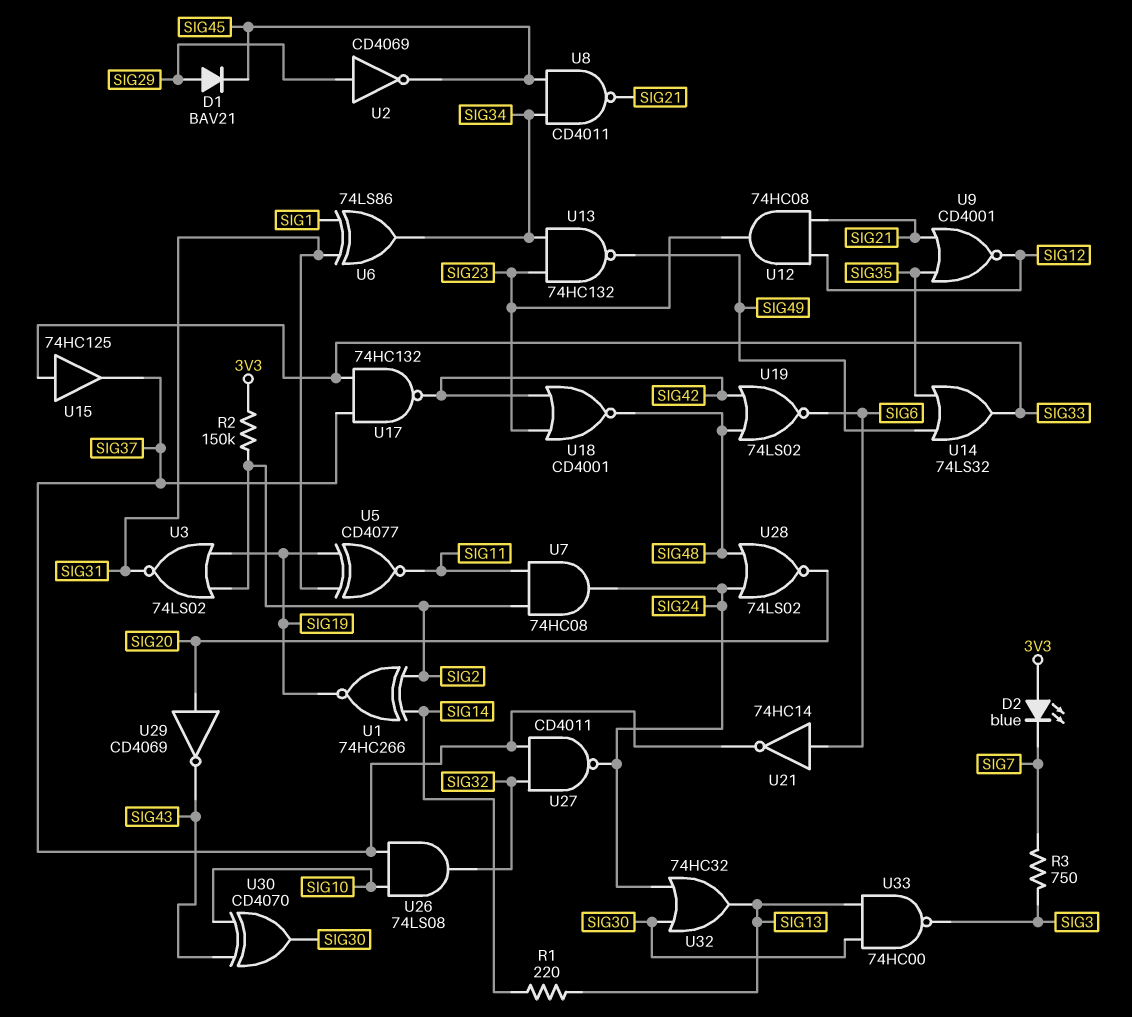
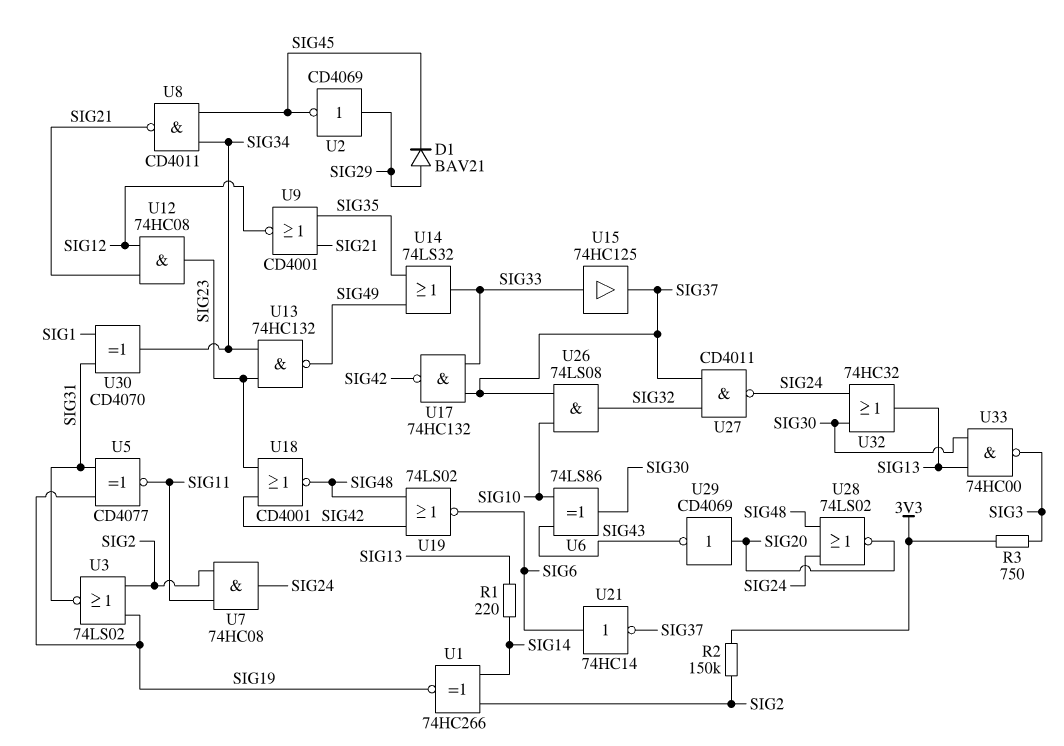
D2: LED blue (A 3V3, K SIG7) -> none
R3: 750 (SIG3, SIG7) -> 750 (3V3, SIG3)
U6: XOR 74LS86 (in SIG1, in SIG31, out SIG34) -> XOR 74LS86 (in SIG10, in SIG43, out SIG30)
U30: XOR CD4070 (in SIG10, in SIG43, out SIG30) -> XOR CD4070 (in SIG1, in SIG31, out SIG34)

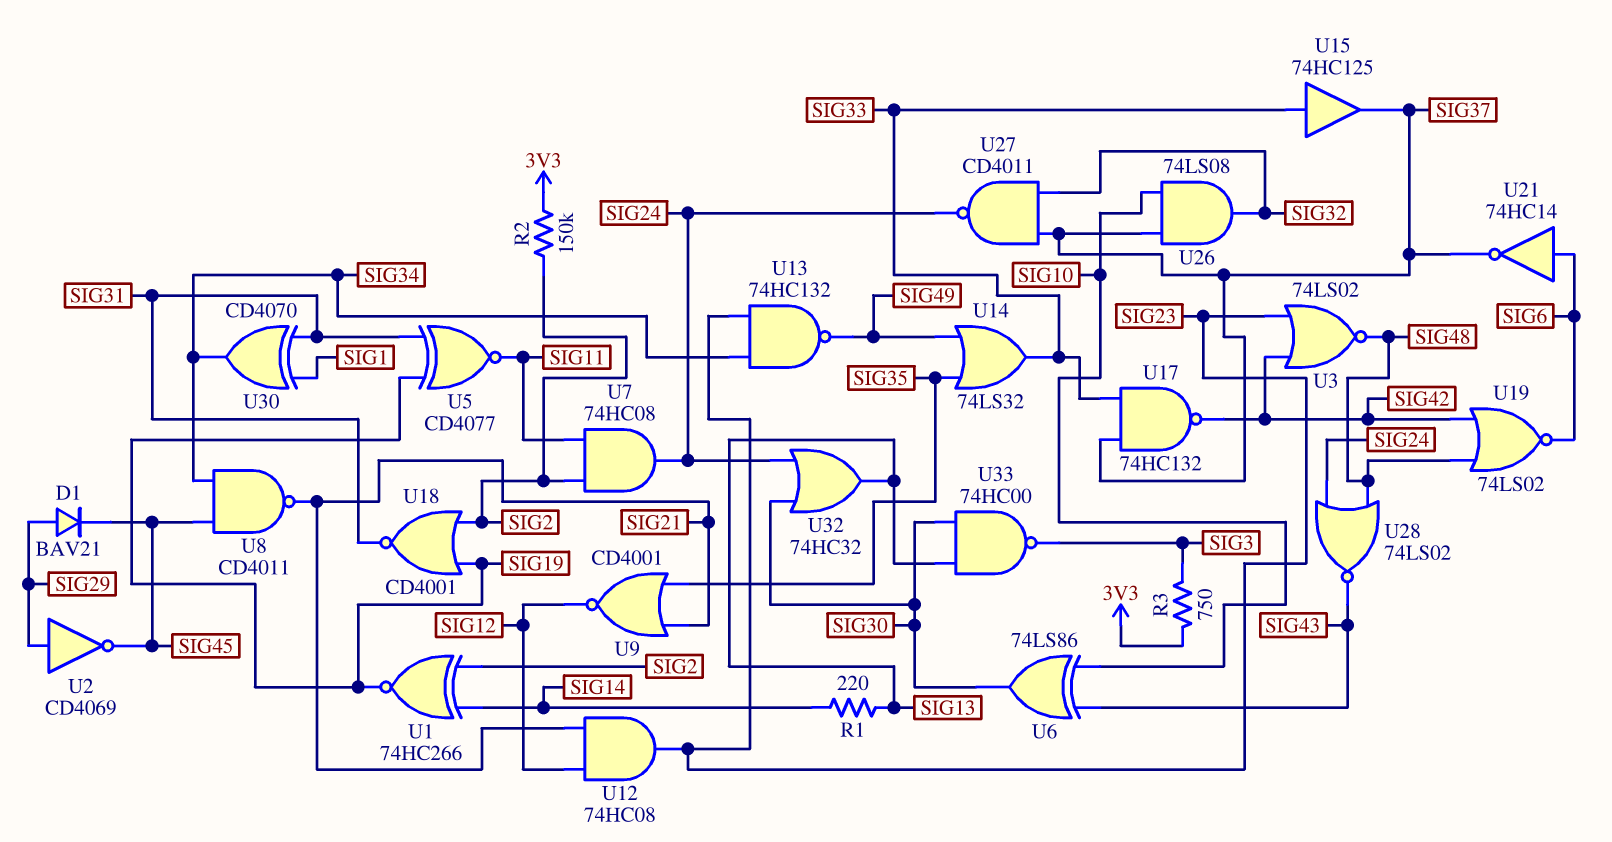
U3: NOR 74LS02 (in SIG2, in SIG19, out SIG31) -> NOR 74LS02 (in SIG23, in SIG42, out SIG48)
U18: NOR CD4001 (in SIG23, in SIG42, out SIG48) -> NOR CD4001 (in SIG2, in SIG19, out SIG31)
U28: NOR 74LS02 (in SIG24, in SIG48, out SIG20) -> NOR 74LS02 (in SIG24, in SIG48, out SIG43)
U29: NOT CD4069 (in SIG20, out SIG43) -> none

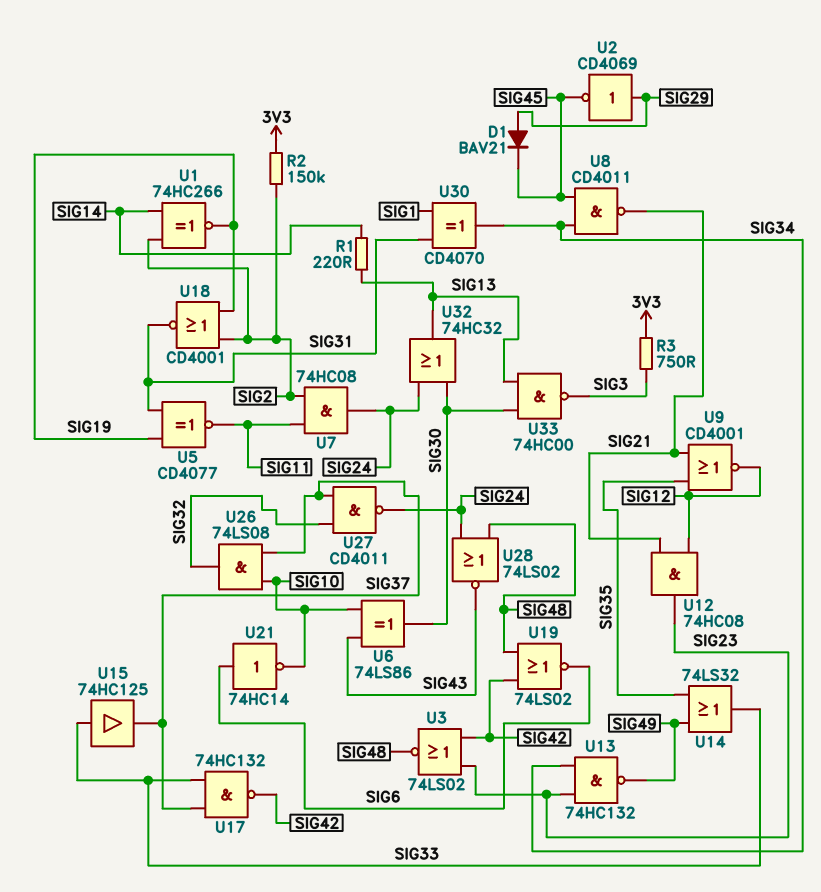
U21: NOT 74HC14 (in SIG6, out SIG37) -> NOT 74HC14 (in SIG6, out SIG10)

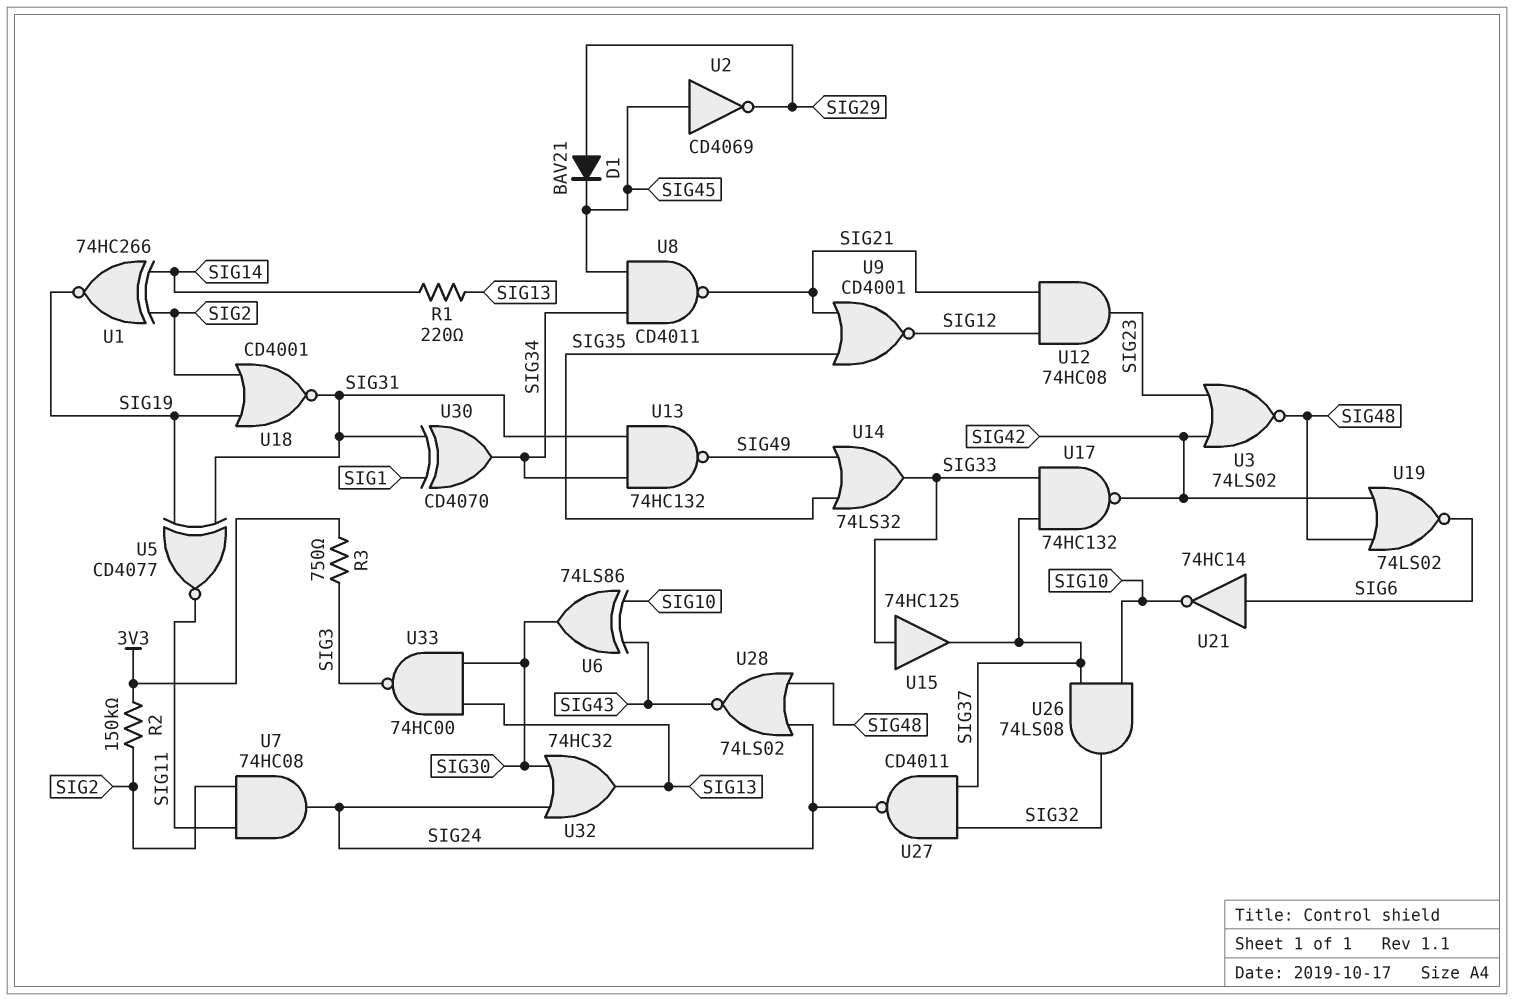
U2: NOT CD4069 (in SIG29, out SIG45) -> NOT CD4069 (in SIG45, out SIG29)
U13: NAND 74HC132 (in SIG23, in SIG34, out SIG49) -> NAND 74HC132 (in SIG31, in SIG34, out SIG49)

